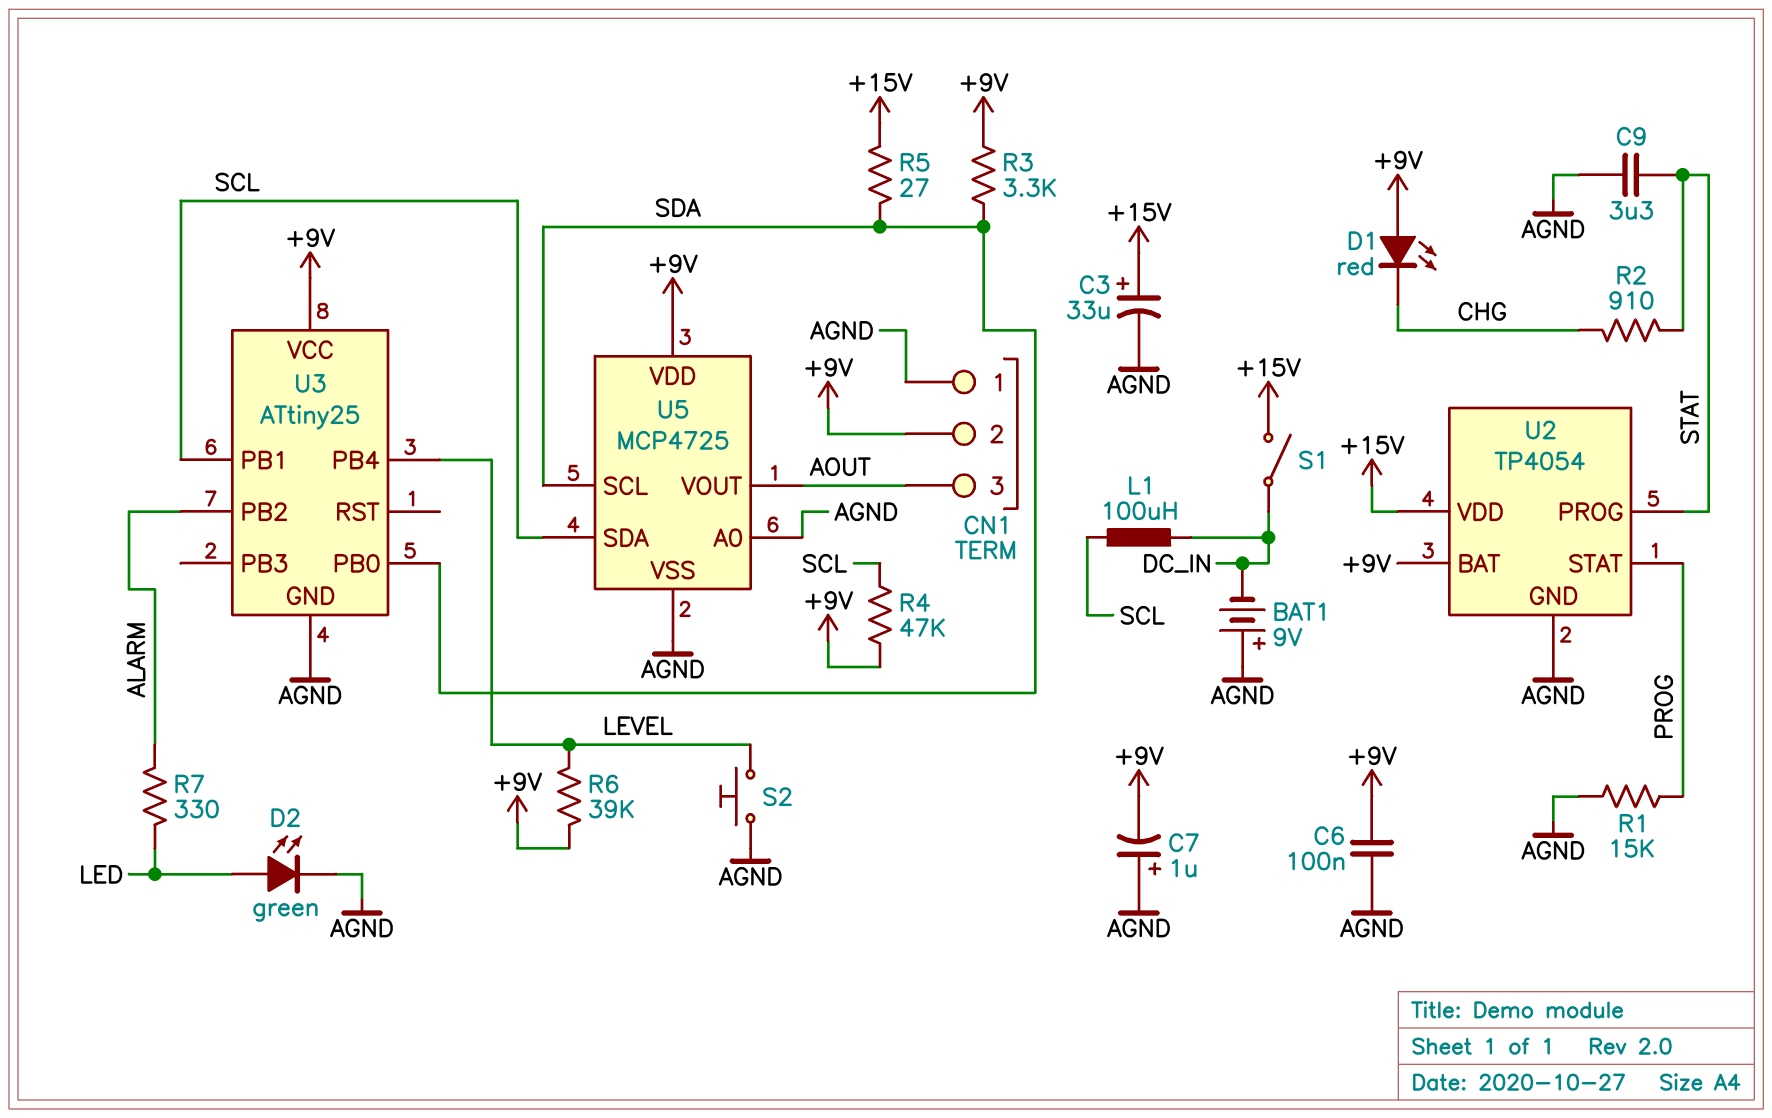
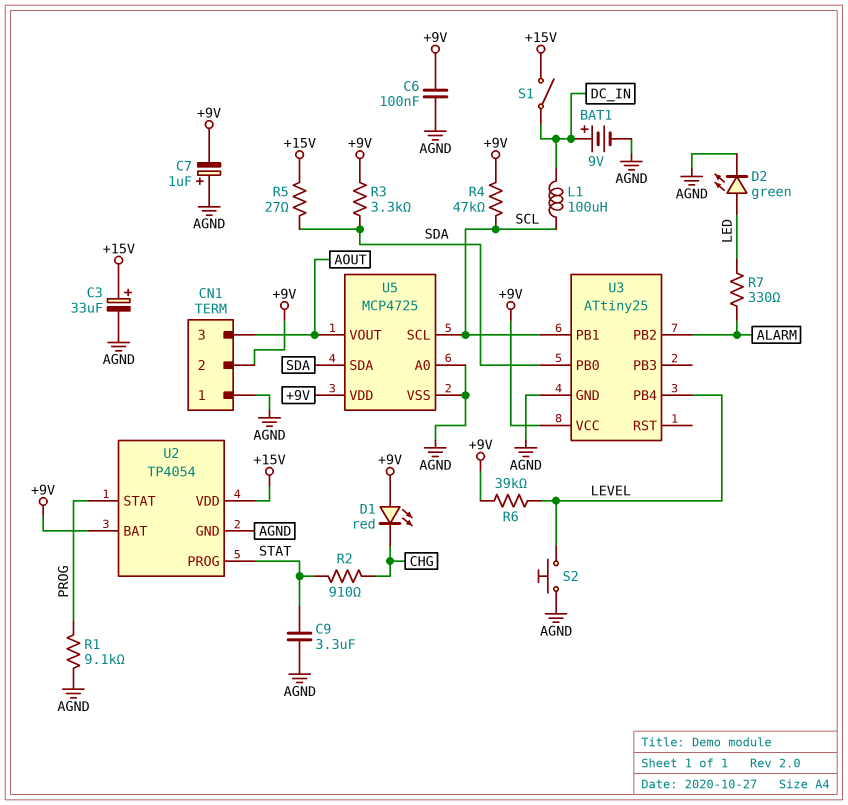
BAT1: 9V (plus AGND, minus DC_IN) -> 9V (plus DC_IN, minus AGND)
R1: 15k (AGND, PROG) -> 9.1k (AGND, PROG)
U5 pin SCL: SDA -> SCL
U5 pin SDA: SCL -> SDA

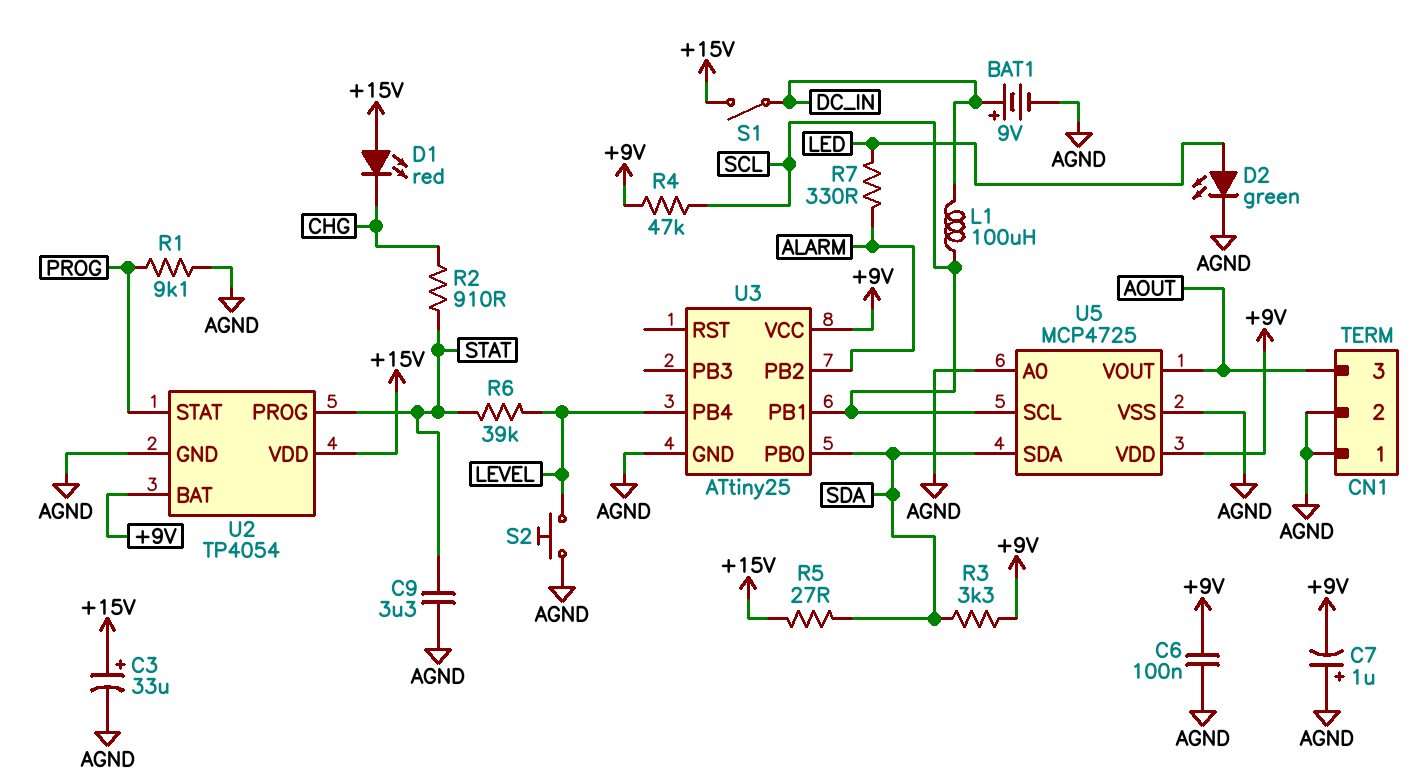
CN1 pin 2: +9V -> AGND
D1: LED red (A +9V, K CHG) -> LED red (A +15V, K CHG)
R6: 39k (+9V, LEVEL) -> 39k (LEVEL, STAT)

